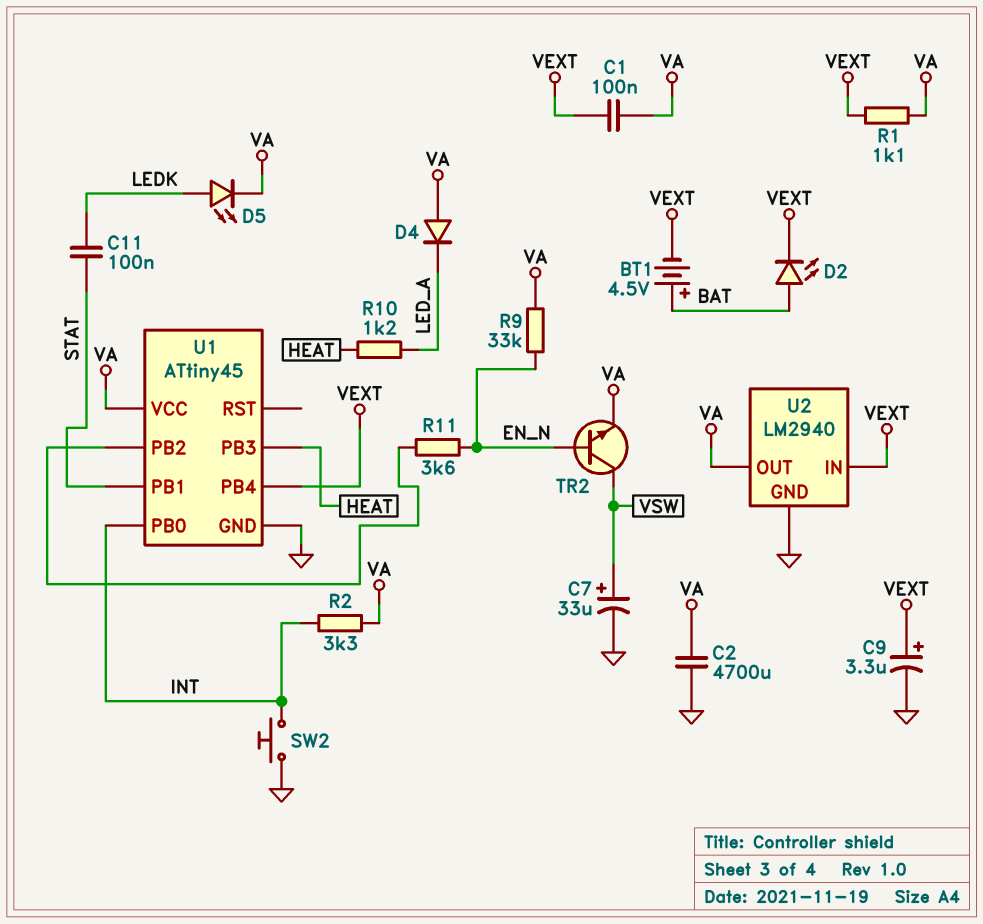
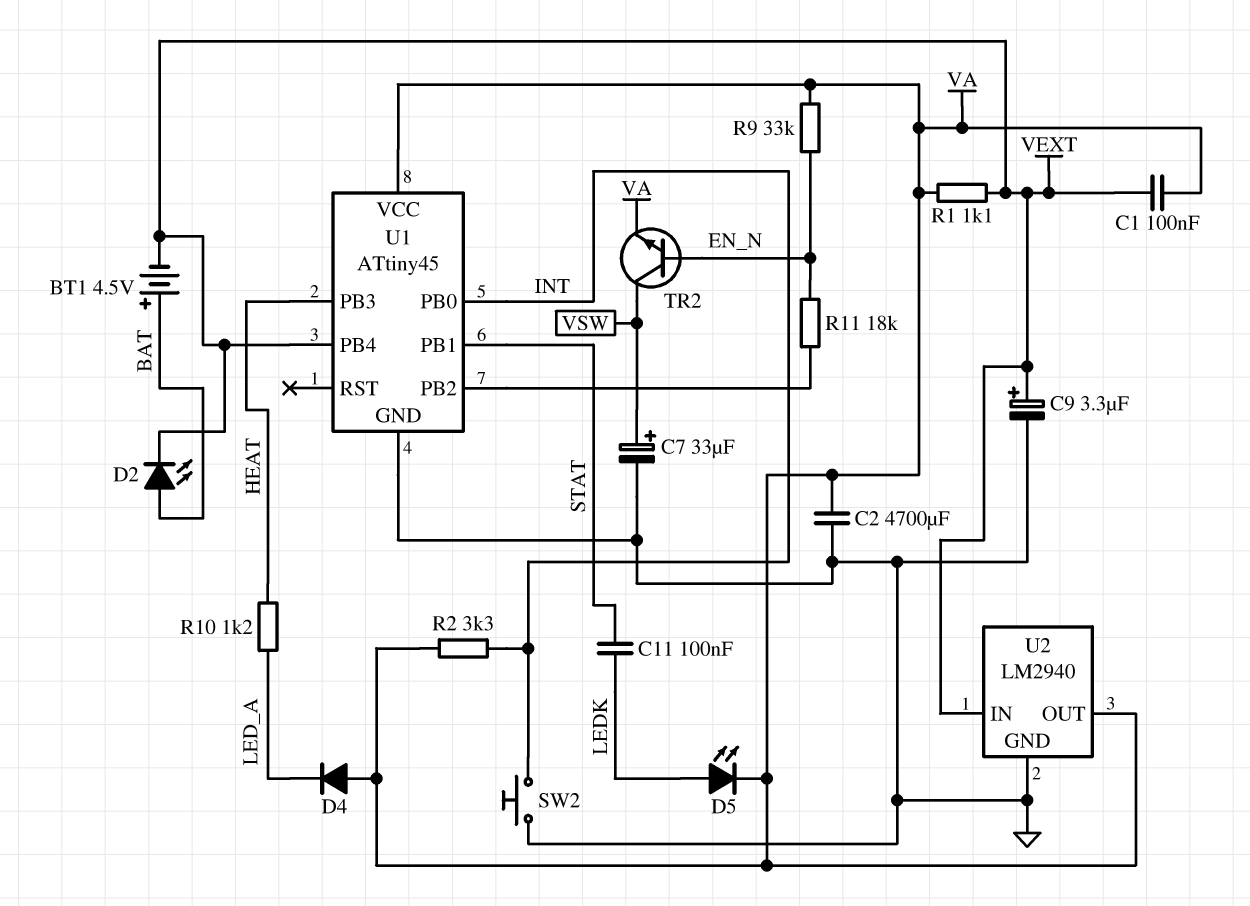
R11: 3.6k (EN_N, U1/PB2) -> 18k (EN_N, U1/PB2)

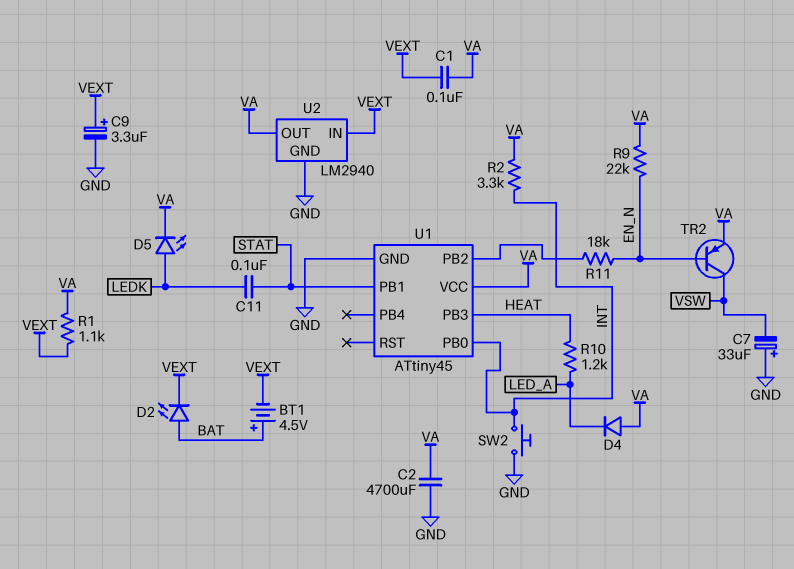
C7: 33uF (plus VSW, minus GND) -> 33uF (plus GND, minus VSW)
R9: 33k (EN_N, VA) -> 22k (EN_N, VA)
TR2: NPN (B EN_N, C VSW, E VA) -> PNP (B EN_N, C VSW, E VA)
U1 pin PB4: VEXT -> none

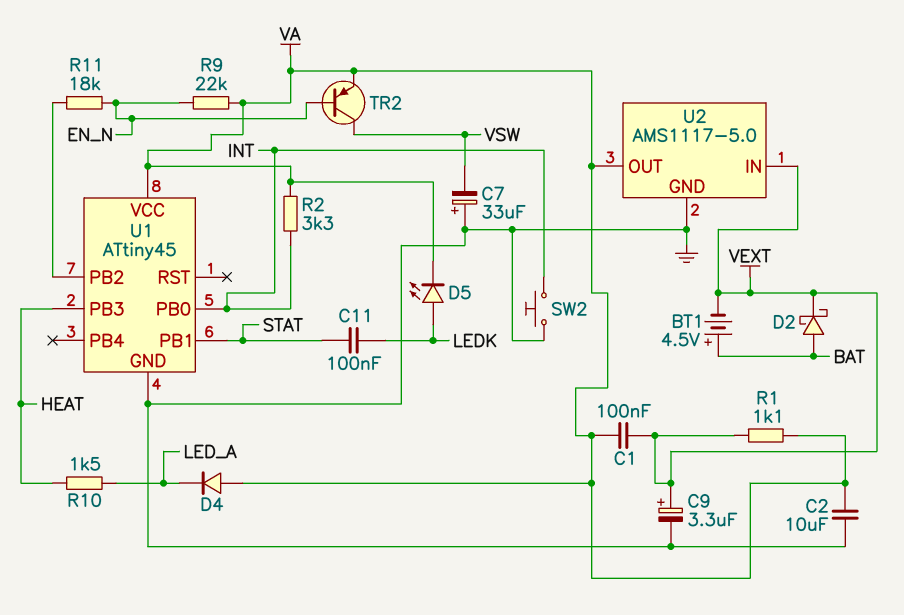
C2: 4700uF (GND, VA) -> 10uF (GND, VA)
D2: LED (A BAT, K VEXT) -> schottky (A BAT, K VEXT)
R10: 1.2k (HEAT, LED_A) -> 1.5k (HEAT, LED_A)
U2: LM2940 -> AMS1117-5.0

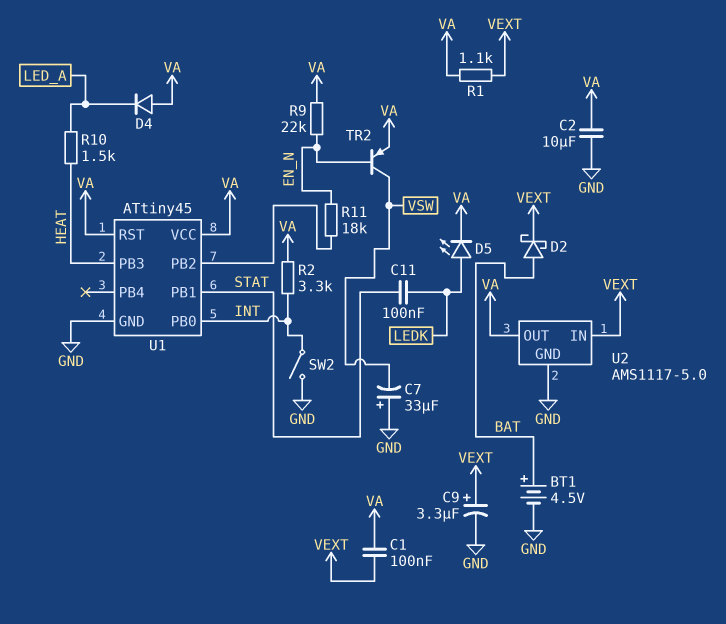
BT1: 4.5V (plus BAT, minus VEXT) -> 4.5V (plus BAT, minus GND)
SW2: button (GND, INT) -> switch (GND, INT)
U1 pin RST: none -> VA

